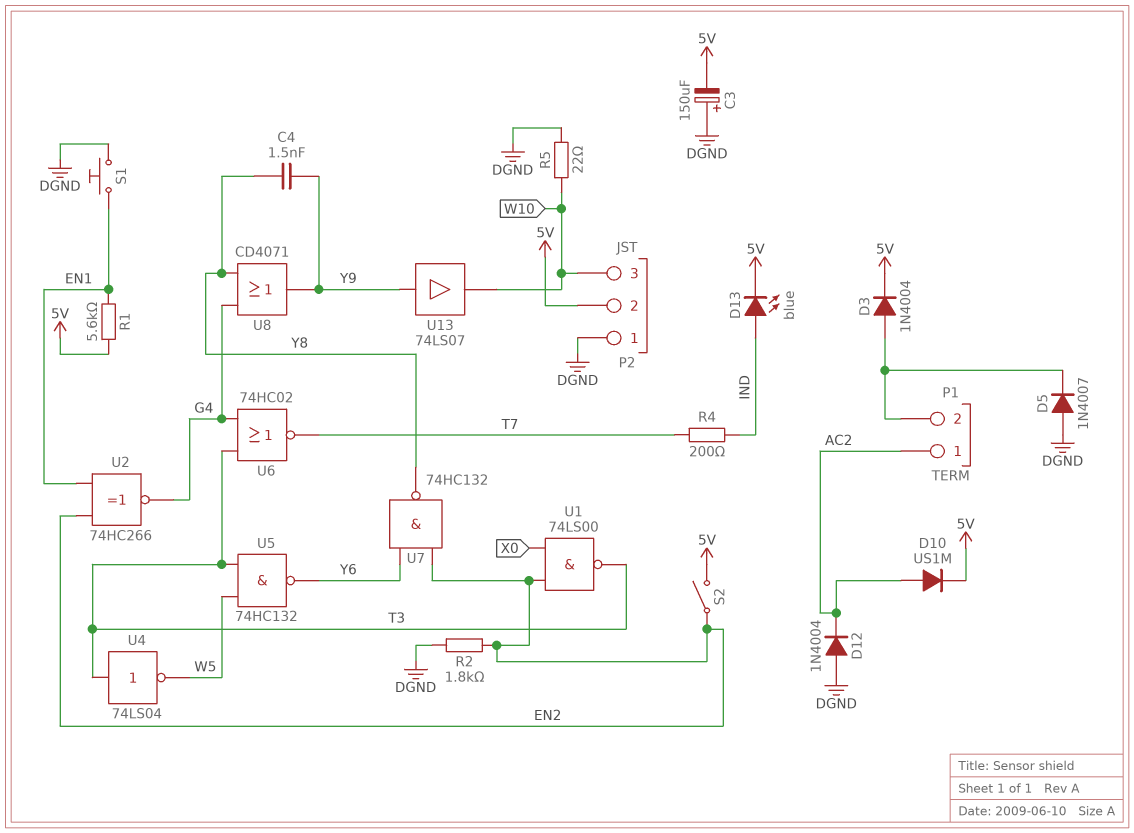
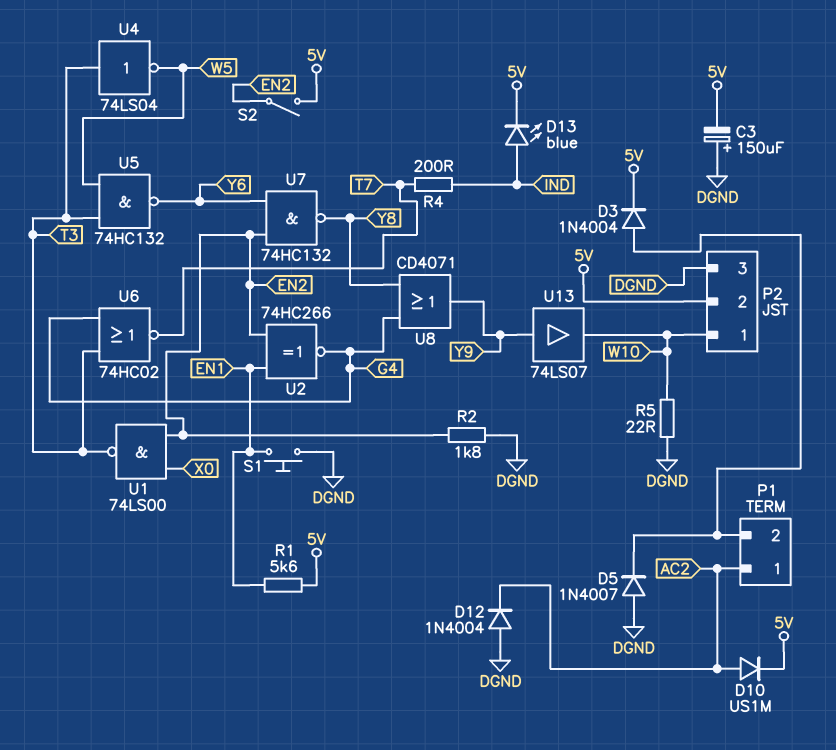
C4: 1.5nF (Y8, Y9) -> none
P2 pin 1: DGND -> W10
P2 pin 3: W10 -> DGND

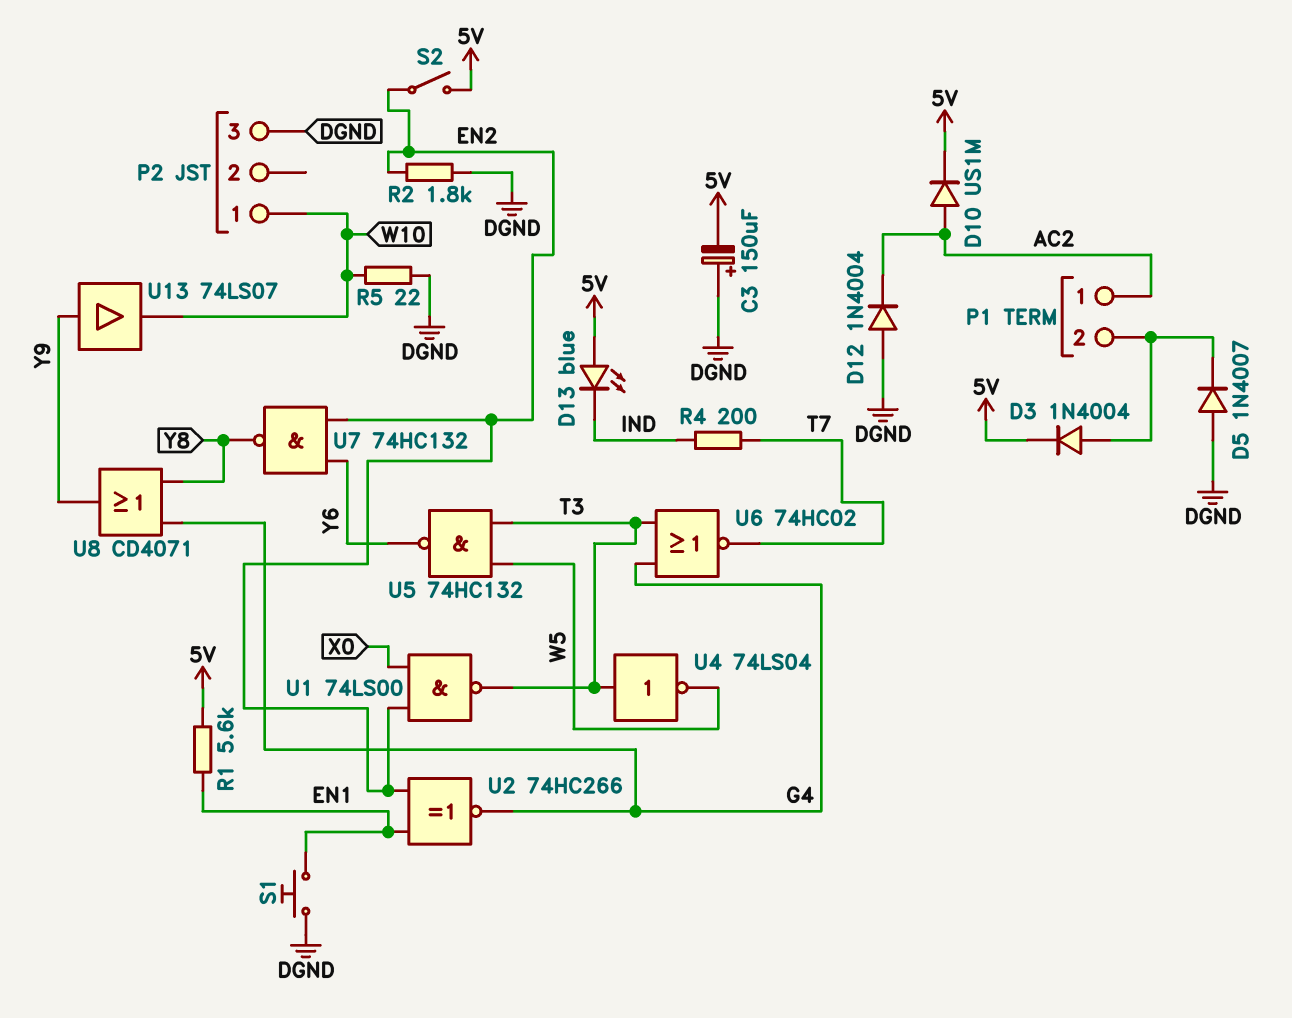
D13: LED blue (A IND, K 5V) -> LED blue (A 5V, K IND)
P2 pin 2: 5V -> none

